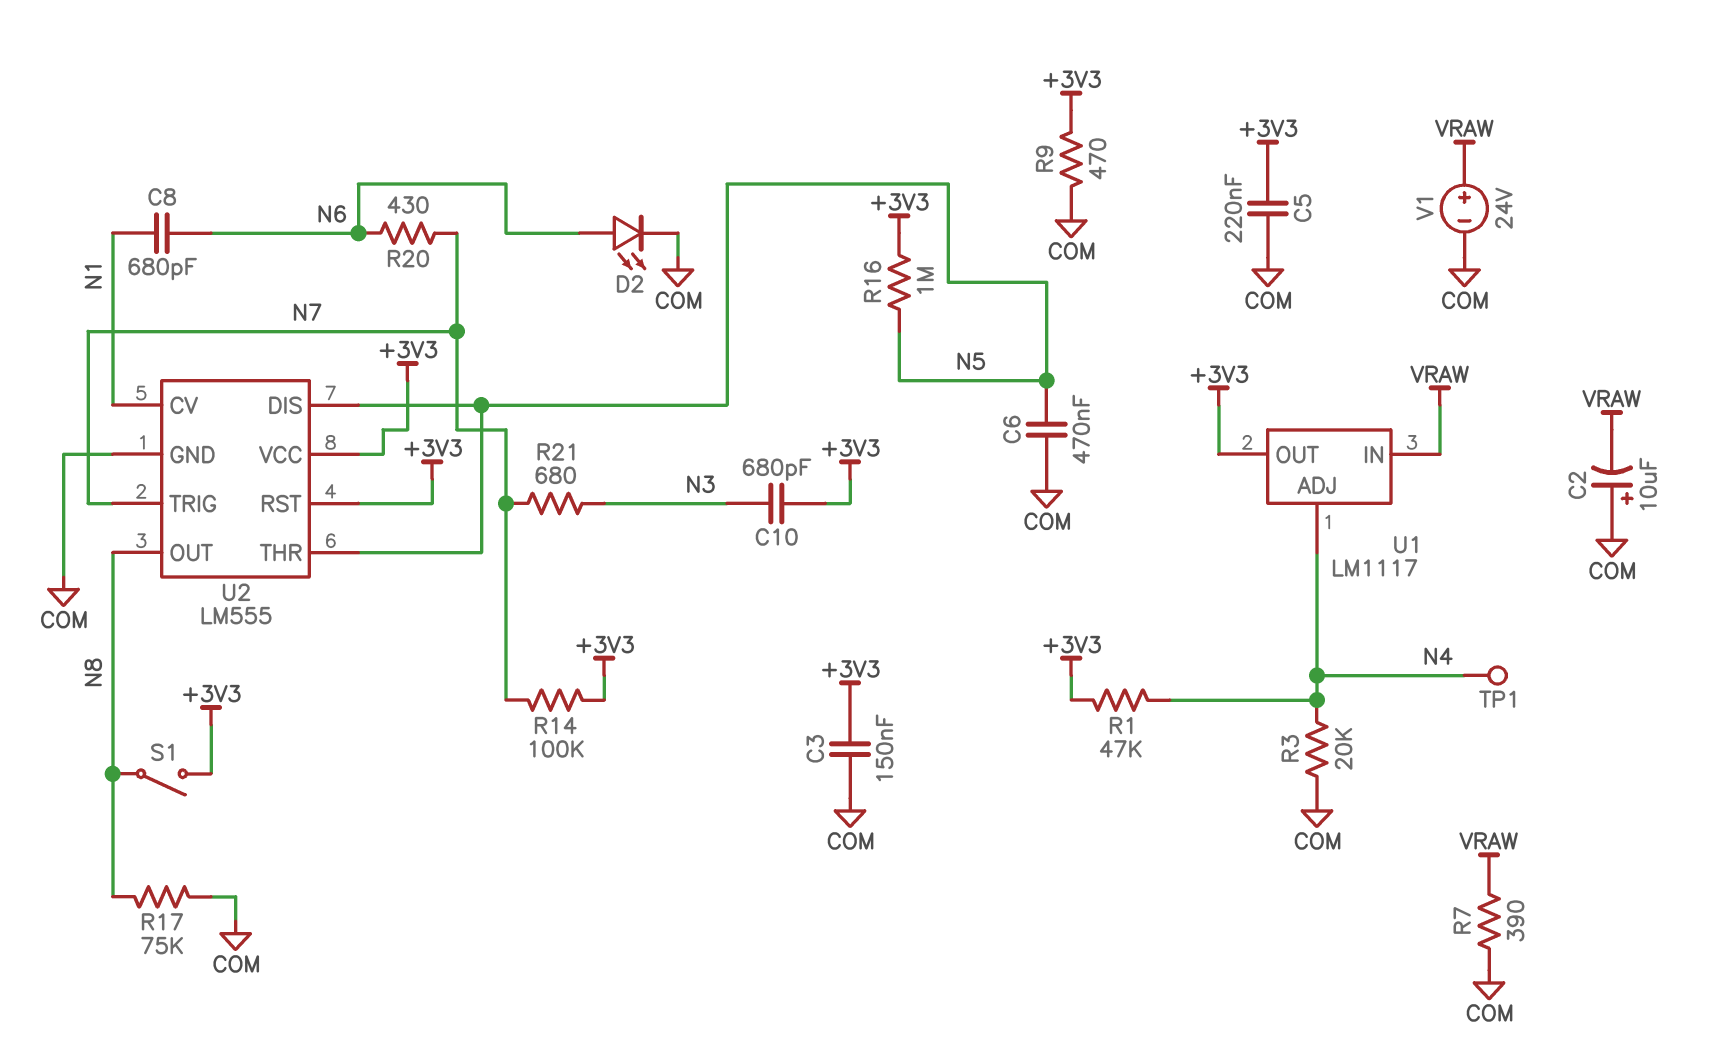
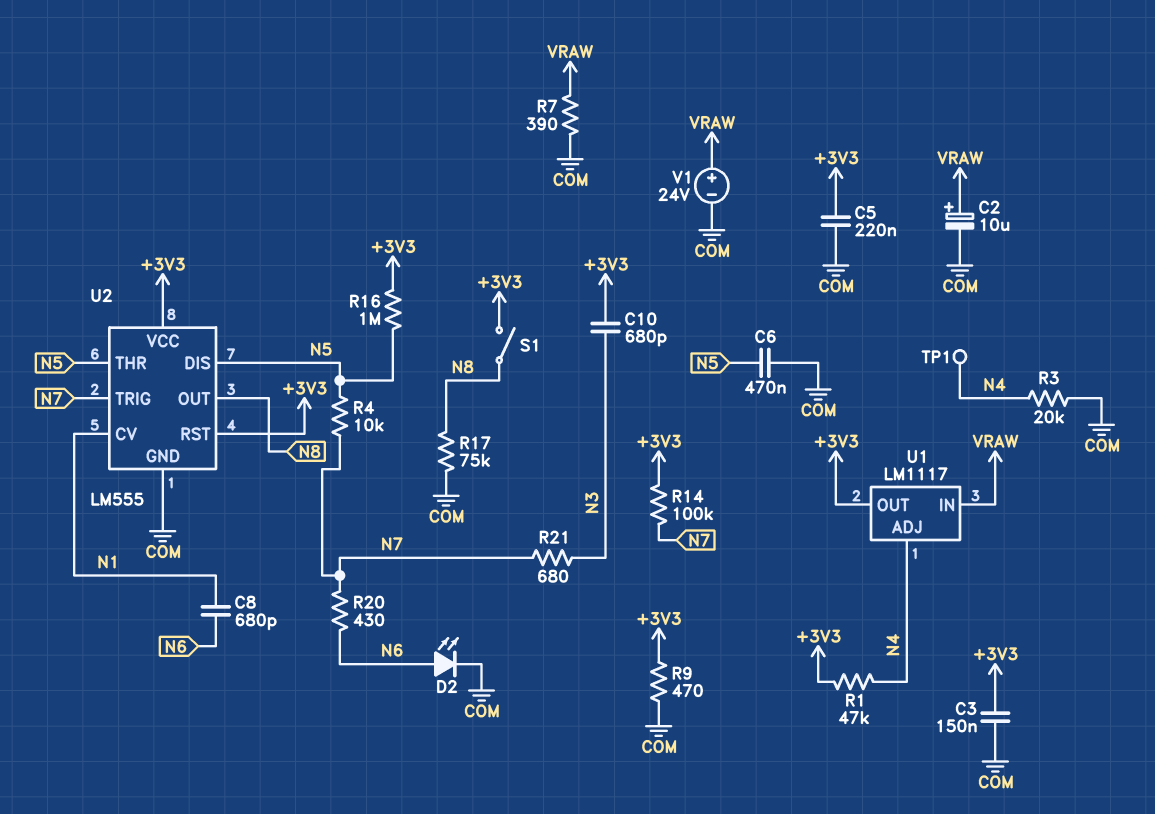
C2: 10uF (plus COM, minus VRAW) -> 10uF (plus VRAW, minus COM)
R4: none -> 10k (N5, N7)

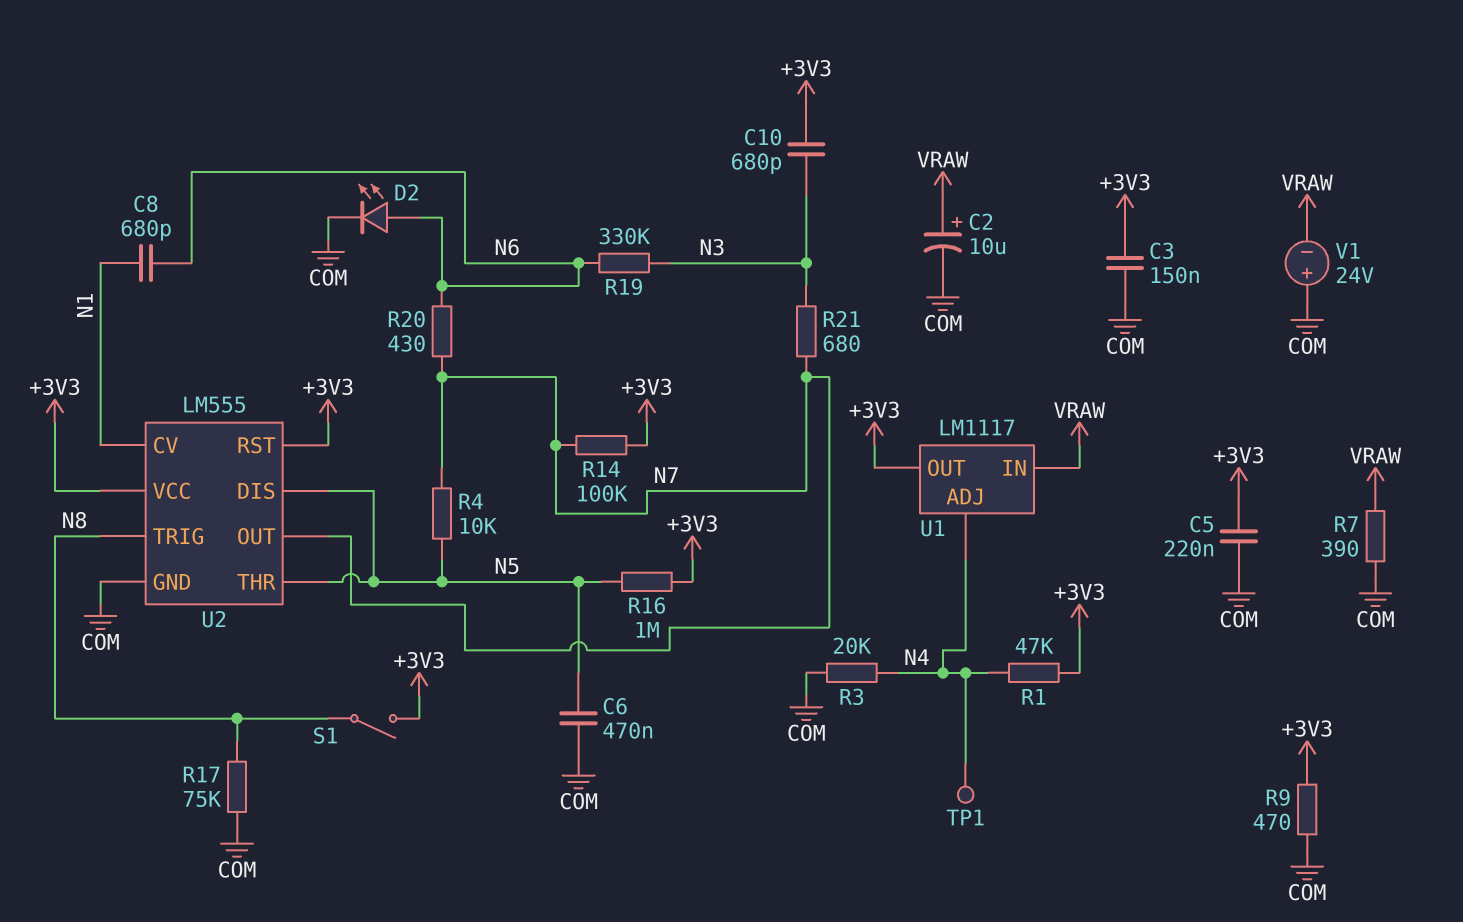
R19: none -> 330k (N3, N6)
U2 pin OUT: N8 -> N7
U2 pin TRIG: N7 -> N8
V1: 24V (plus VRAW, minus COM) -> 24V (plus COM, minus VRAW)

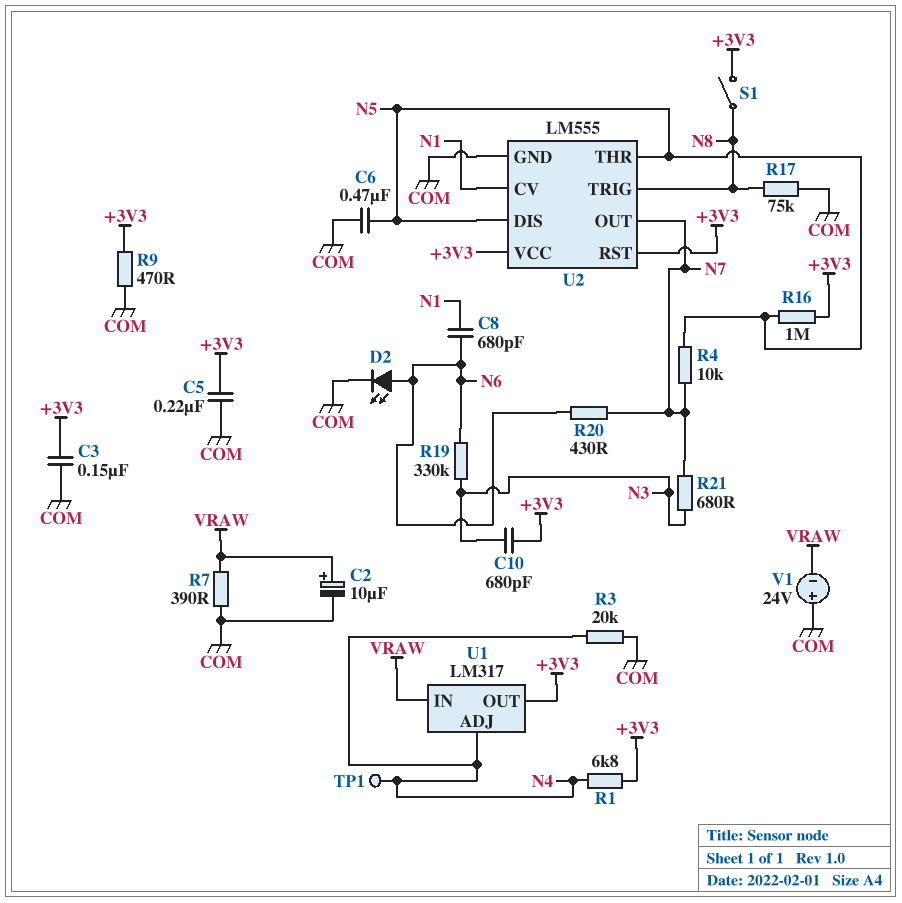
R1: 47k (+3V3, N4) -> 6.8k (+3V3, N4)
R14: 100k (+3V3, N7) -> none
U1: LM1117 -> LM317

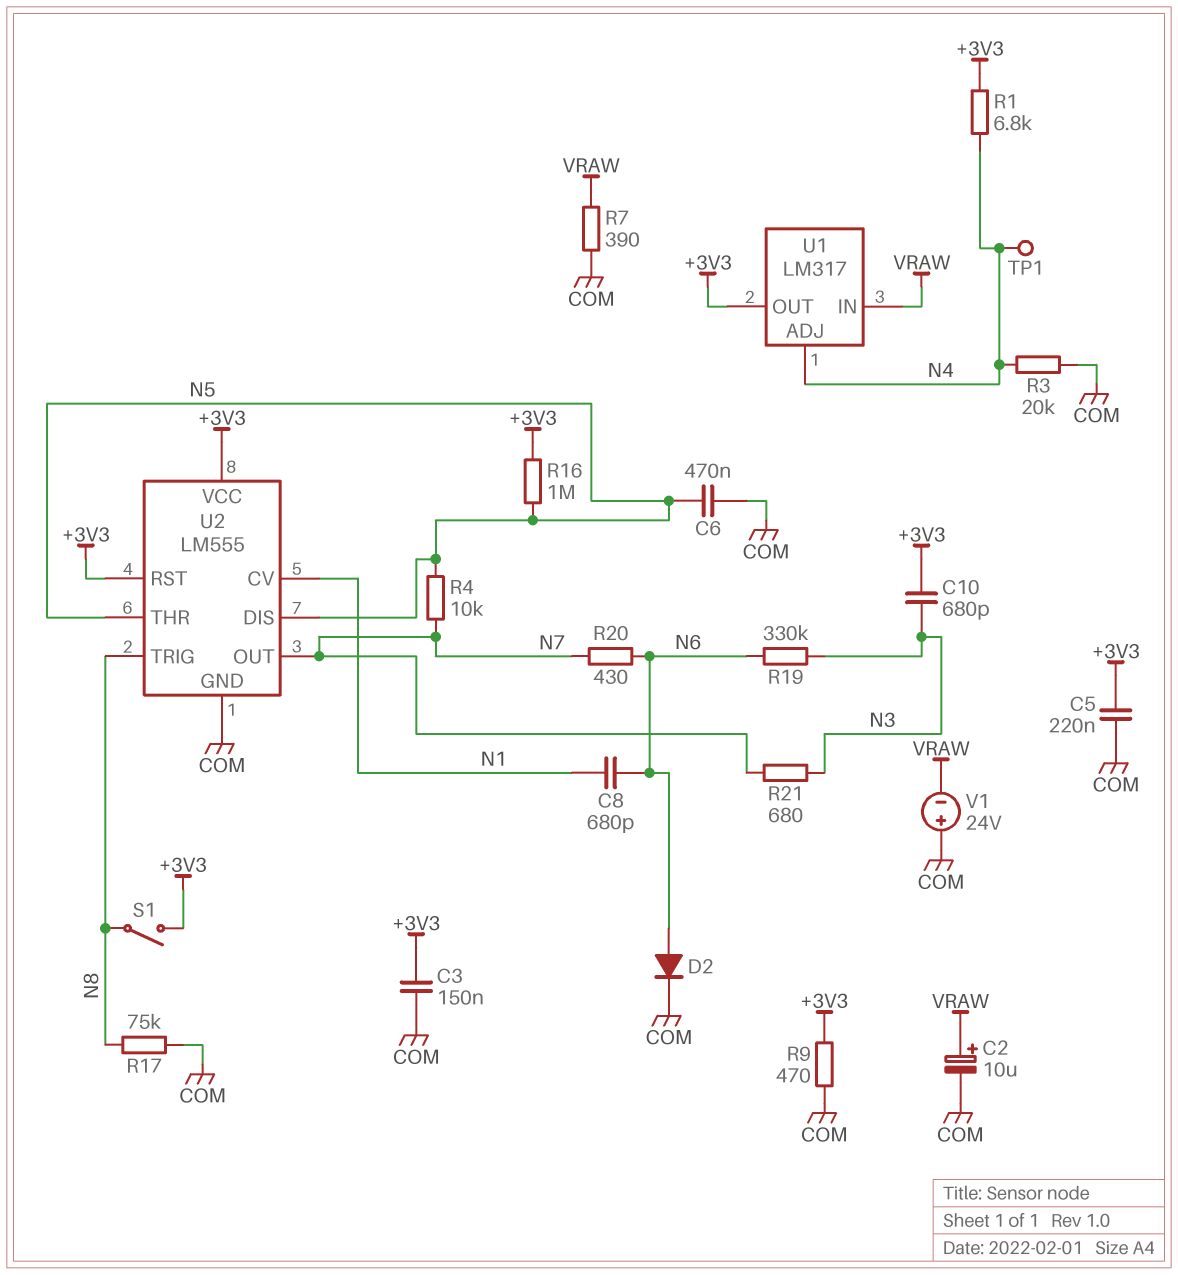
D2: LED (A N6, K COM) -> diode (A N6, K COM)

